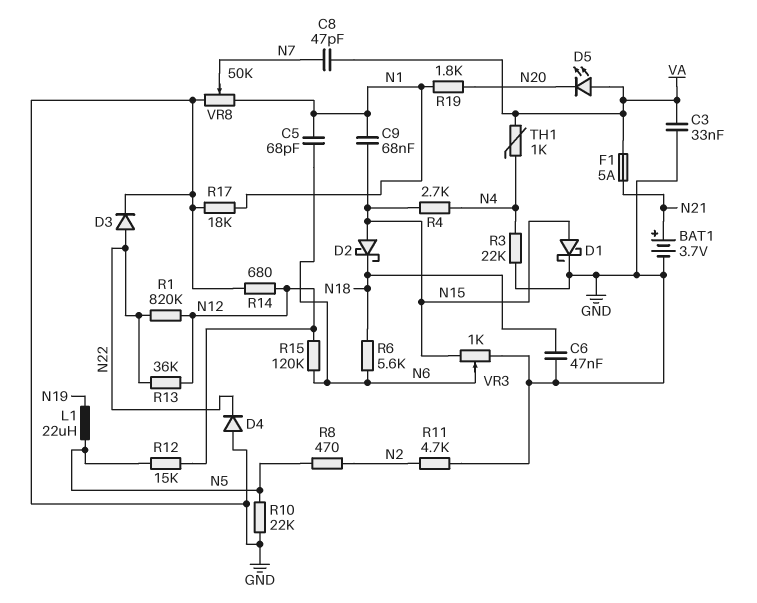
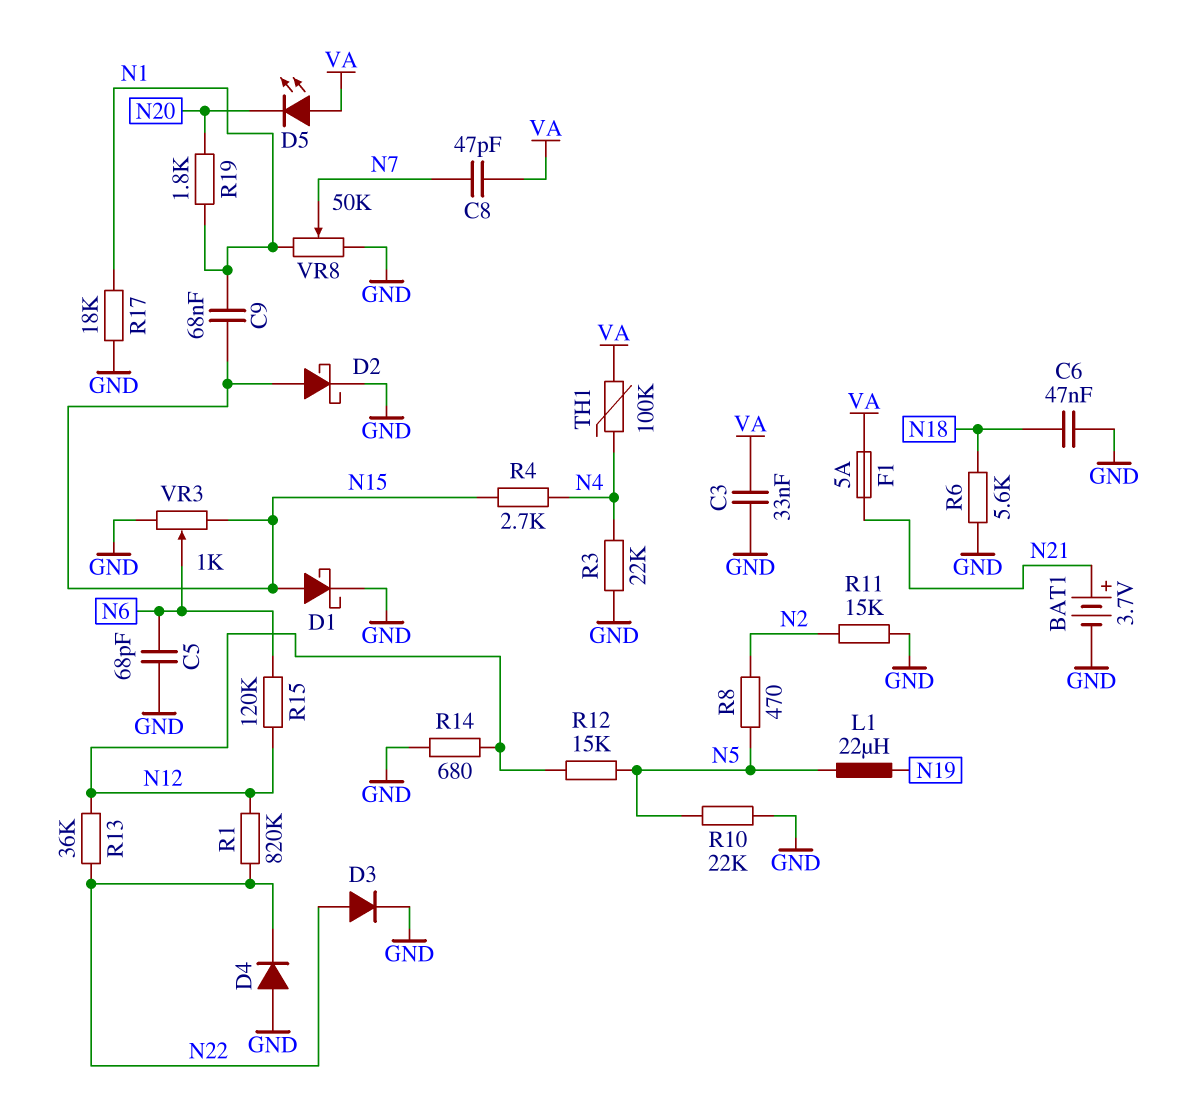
C5: 68pF (N1, N6) -> 68pF (GND, N6)
D2: schottky (A N15, K N18) -> schottky (A N15, K GND)
R6: 5.6k (N6, N18) -> 5.6k (GND, N18)
R11: 4.7k (GND, N2) -> 15k (GND, N2)
TH1: 1k (N4, VA) -> 100k (N4, VA)

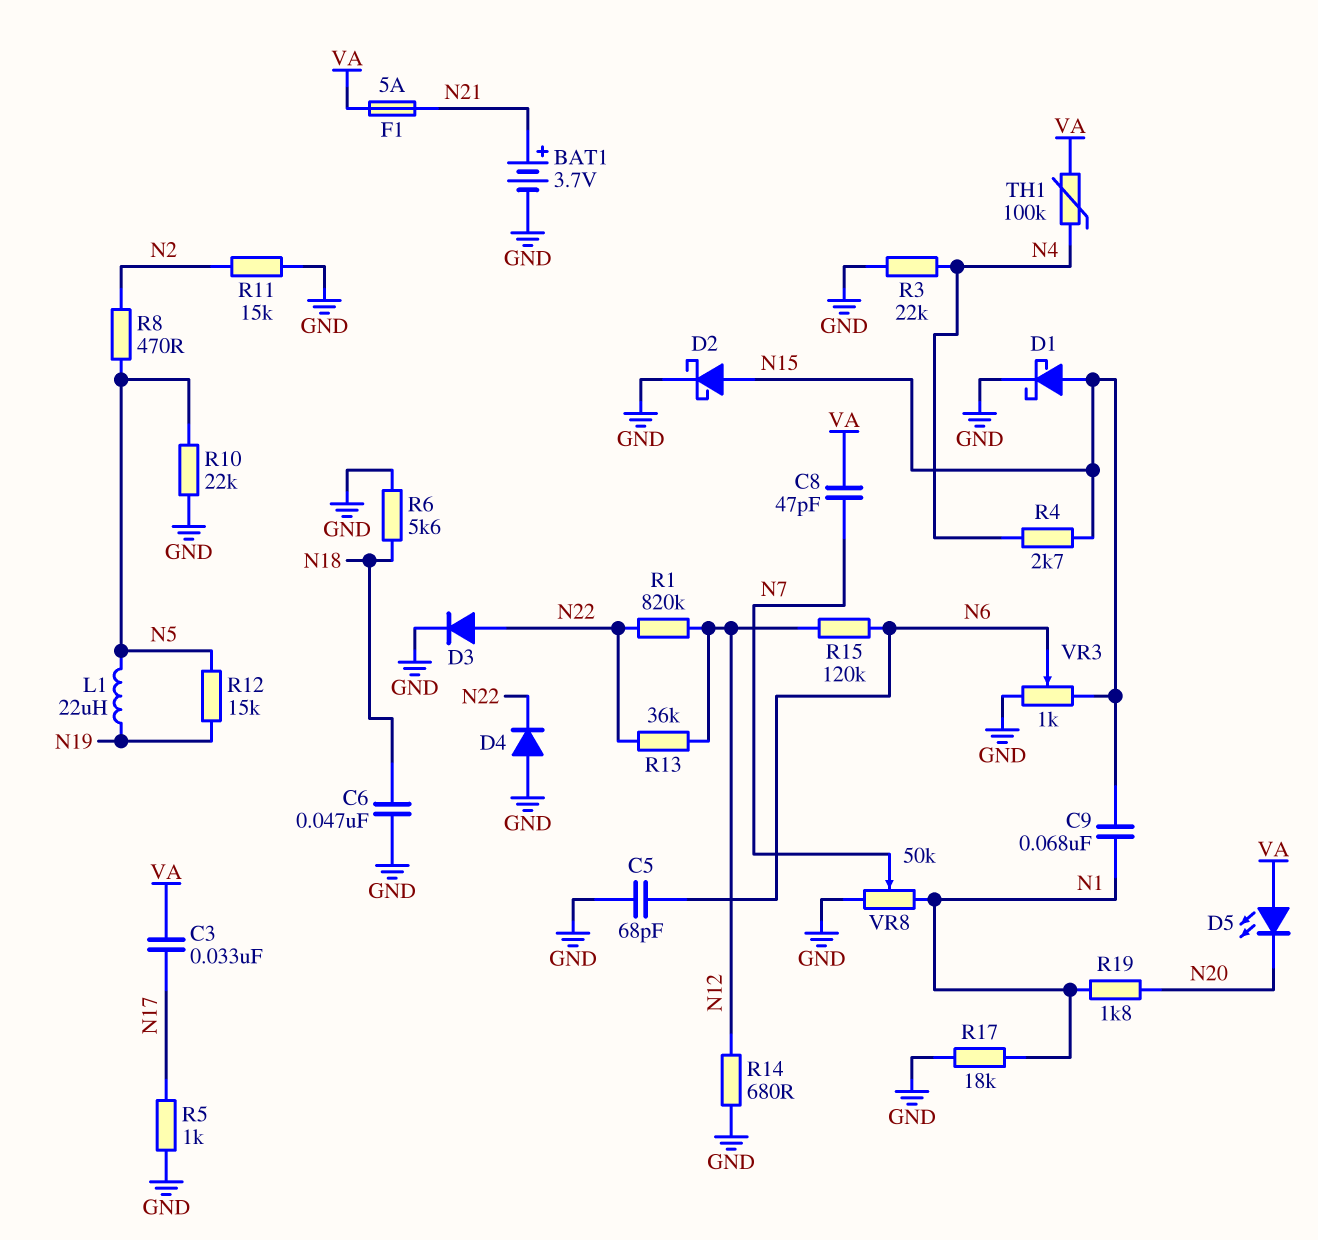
C3: 33nF (GND, VA) -> 33nF (N17, VA)
R5: none -> 1k (GND, N17)
R12: 15k (N5, N12) -> 15k (N5, N19)

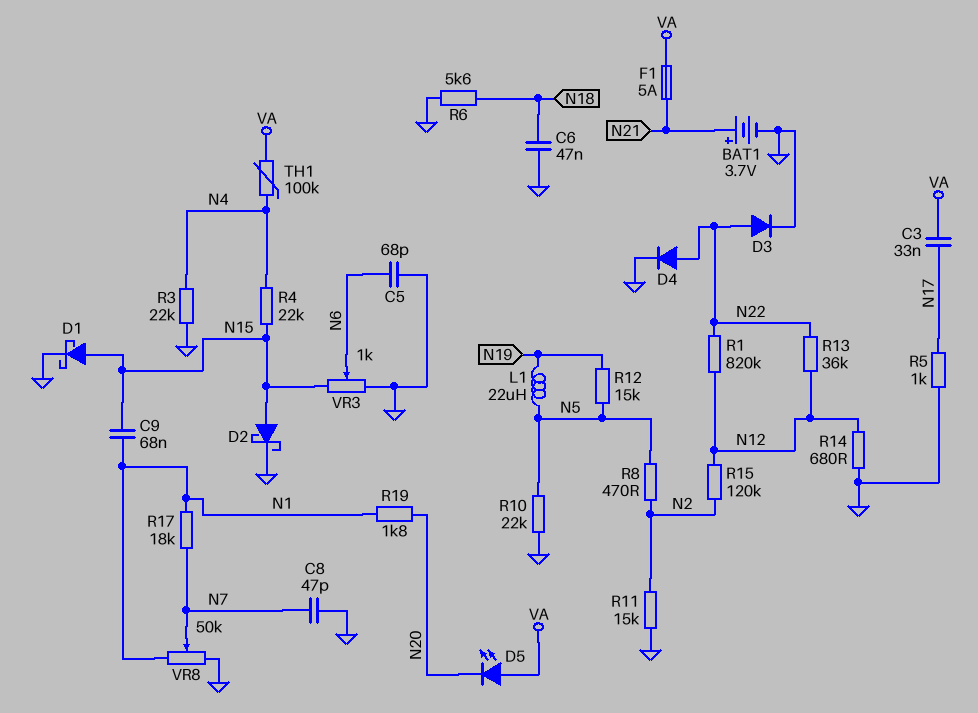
C8: 47pF (N7, VA) -> 47pF (GND, N7)
D4: diode (A GND, K N22) -> diode (A N22, K GND)
R4: 2.7k (N4, N15) -> 22k (N4, N15)
R15: 120k (N6, N12) -> 120k (N2, N12)
R17: 18k (GND, N1) -> 18k (N1, N7)

